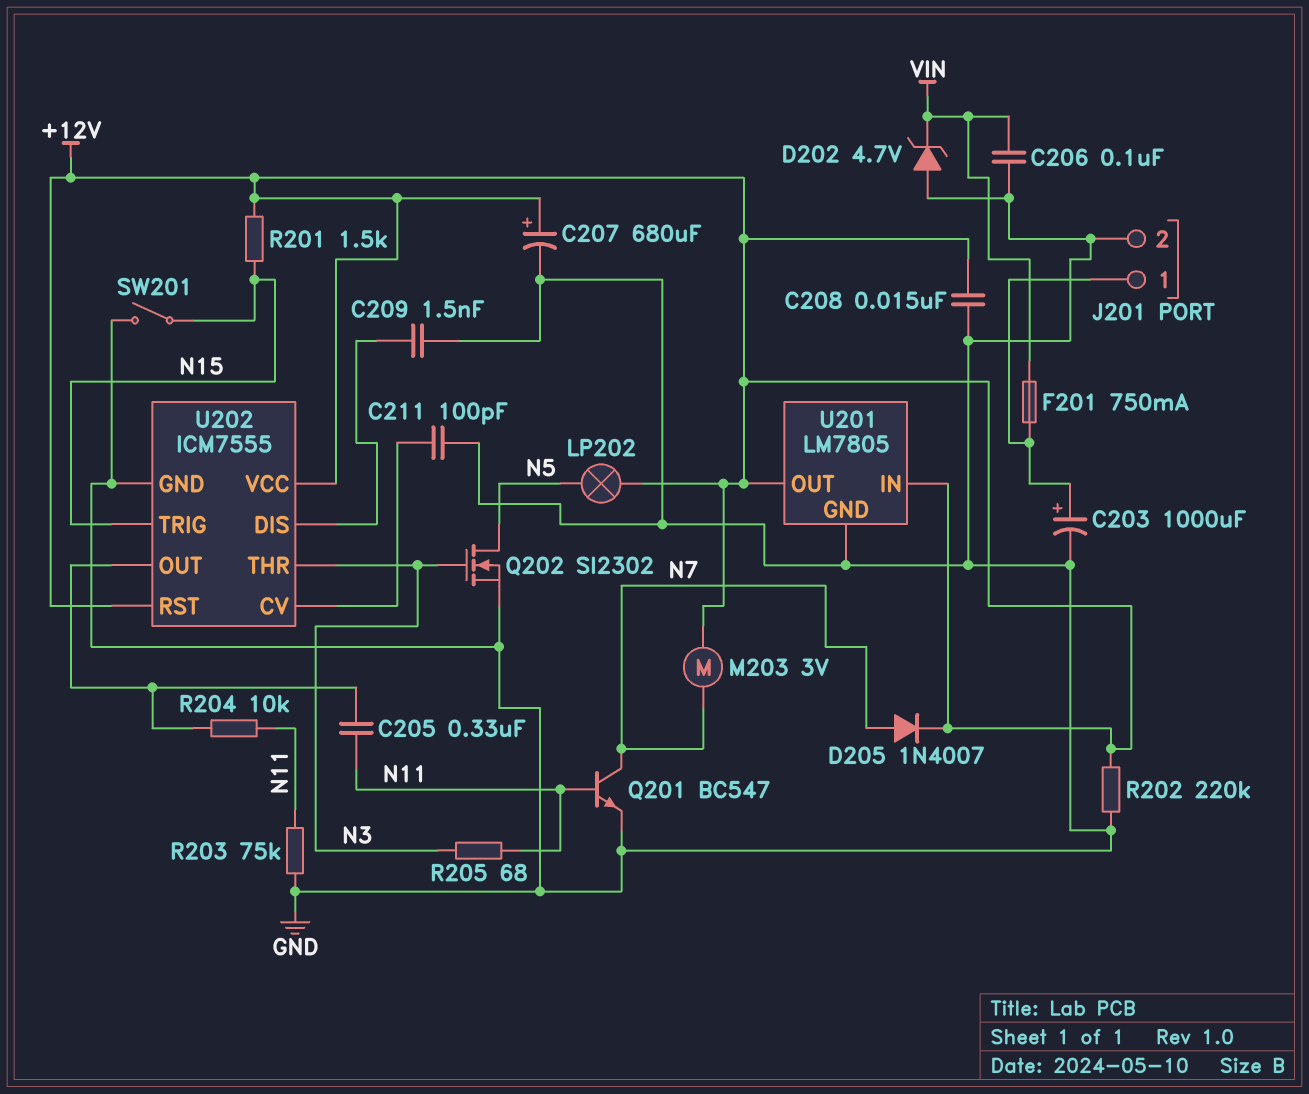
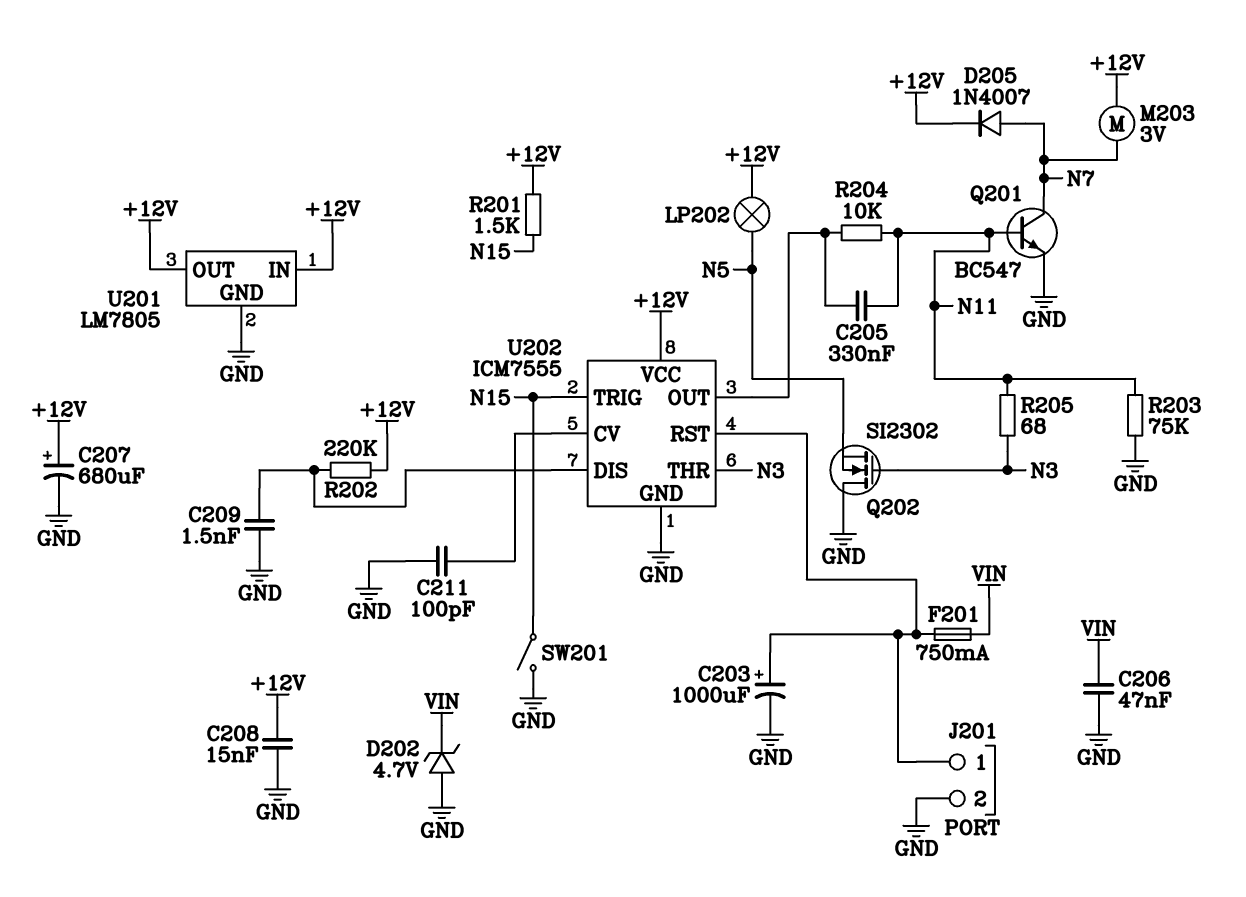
C206: 100nF (GND, VIN) -> 47nF (GND, VIN)
Q202: NMOS SI2302 (G N3, D N5, S GND) -> NMOS SI2302 (G N3, D GND, S N5)
R202: 220k (+12V, GND) -> 220k (+12V, U202/DIS)
U202 pin RST: +12V -> J201/1

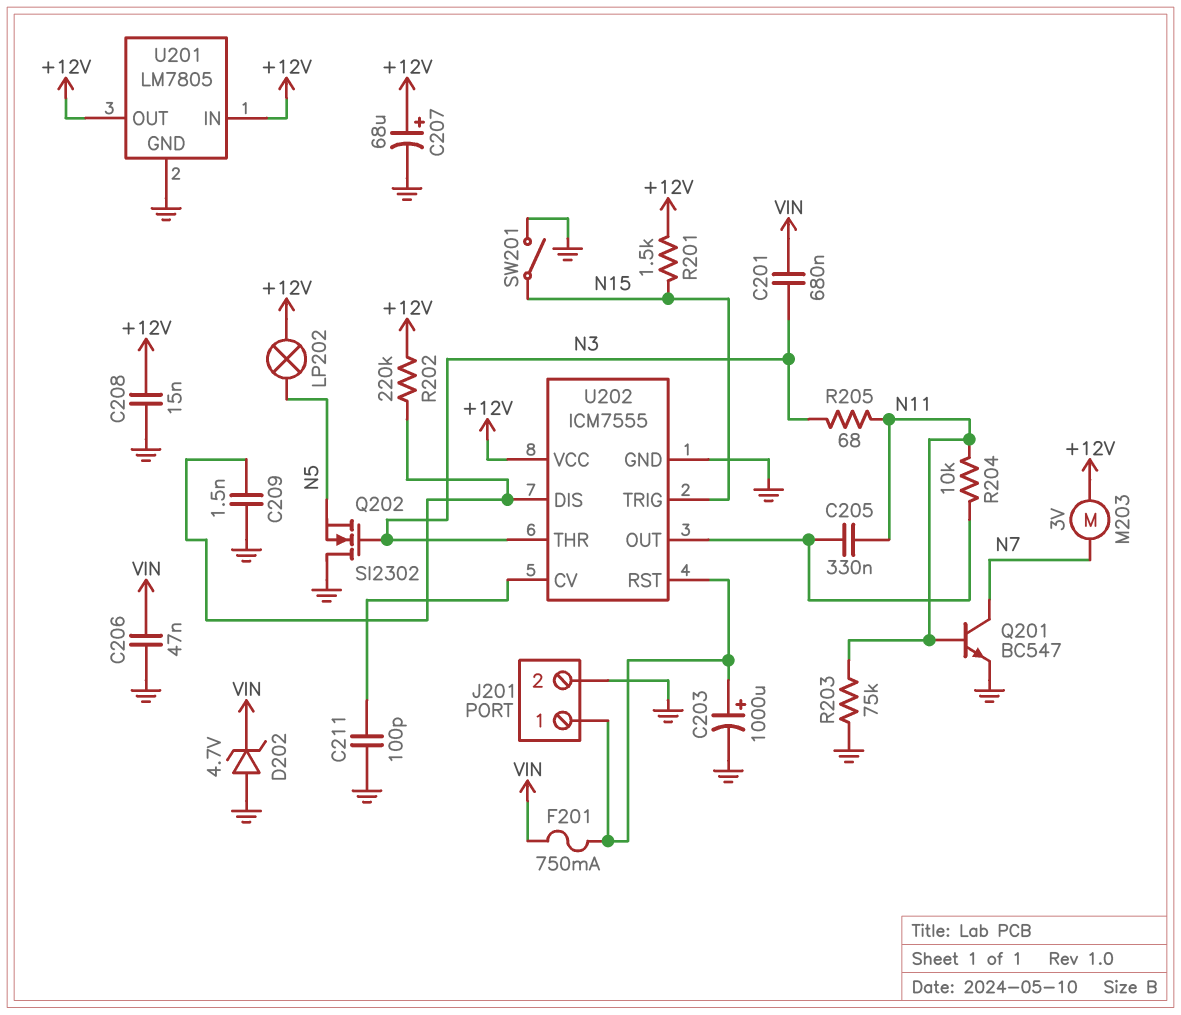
C201: none -> 680nF (N3, VIN)
C207: 680uF (plus +12V, minus GND) -> 68uF (plus +12V, minus GND)
D205: diode 1N4007 (A N7, K +12V) -> none

